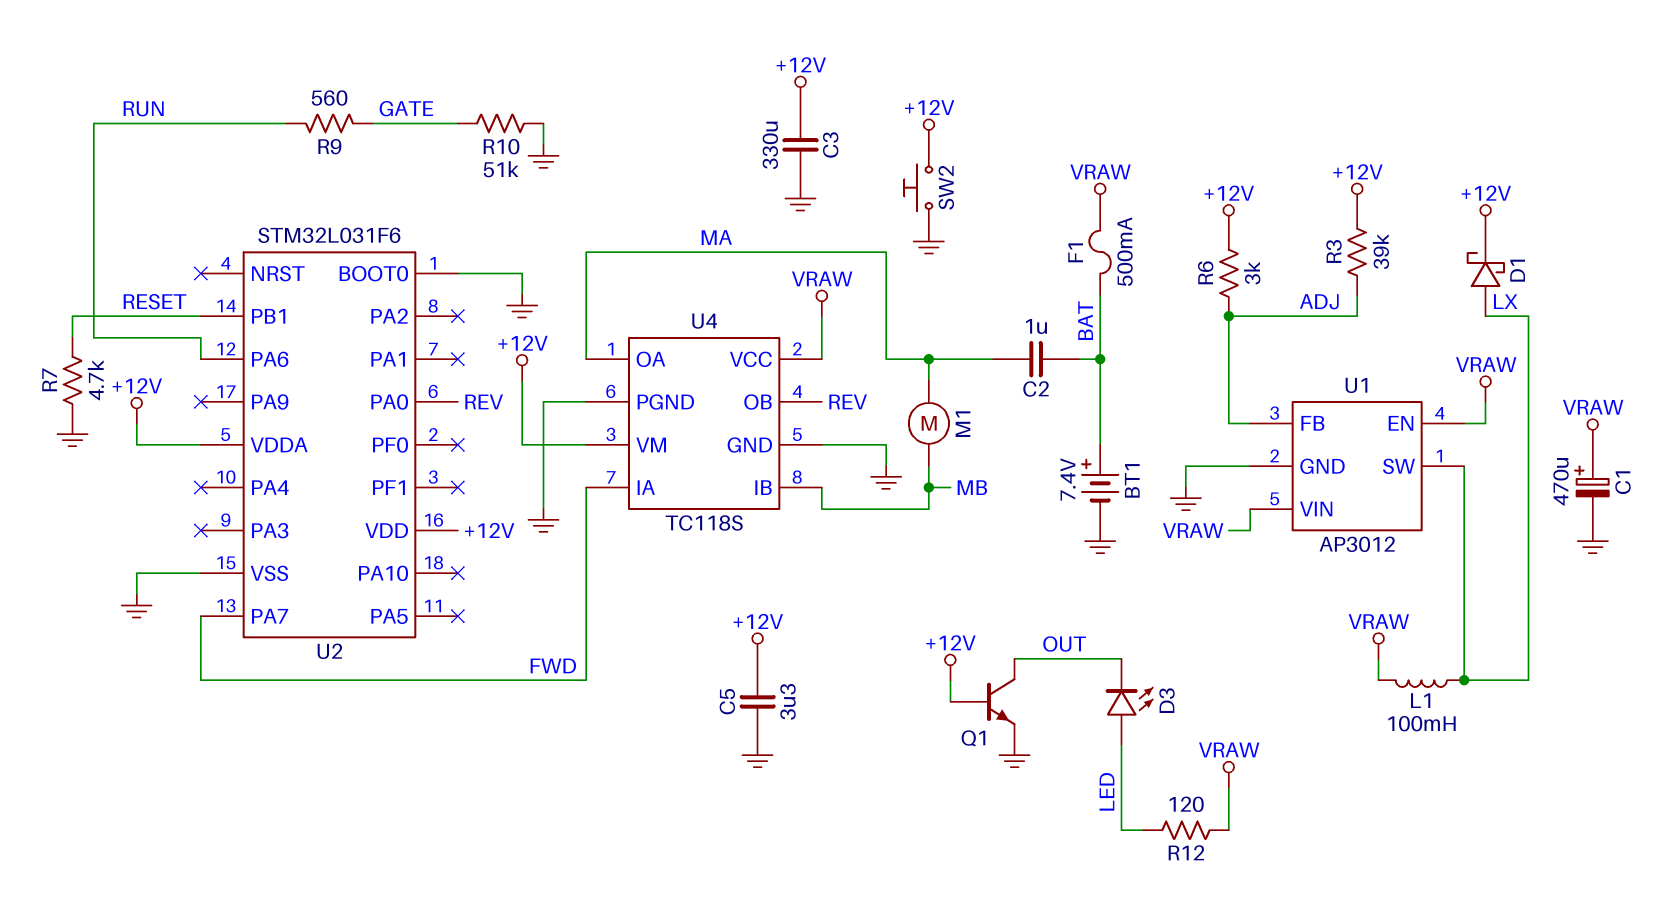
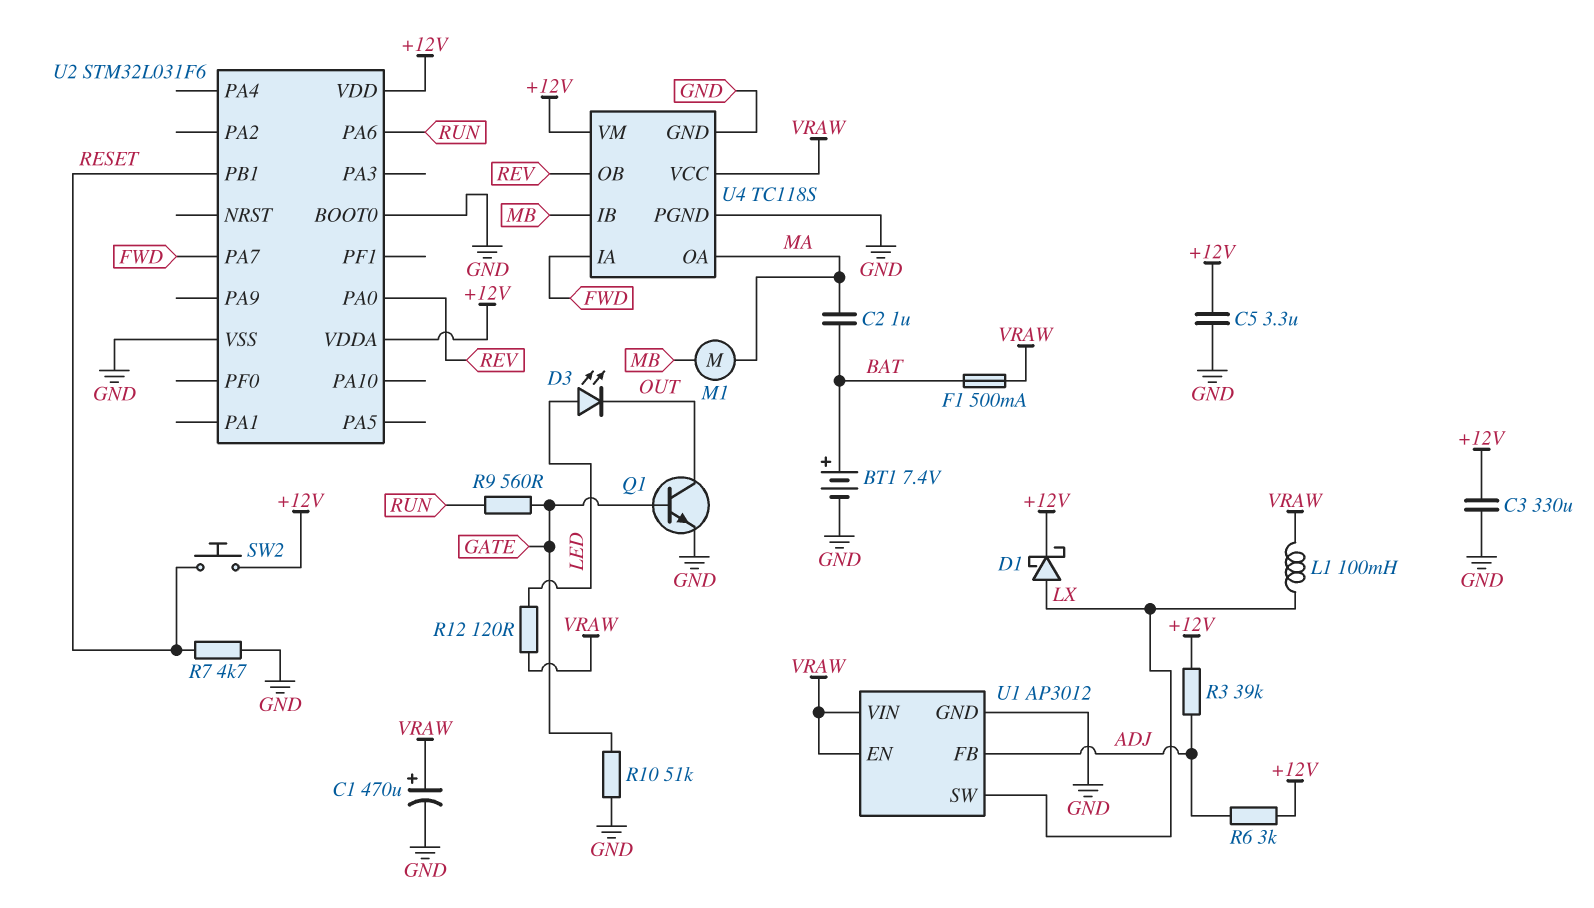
Q1: NPN (B +12V, C OUT, E GND) -> NPN (B GATE, C OUT, E GND)
SW2: button (+12V, GND) -> button (+12V, RESET)

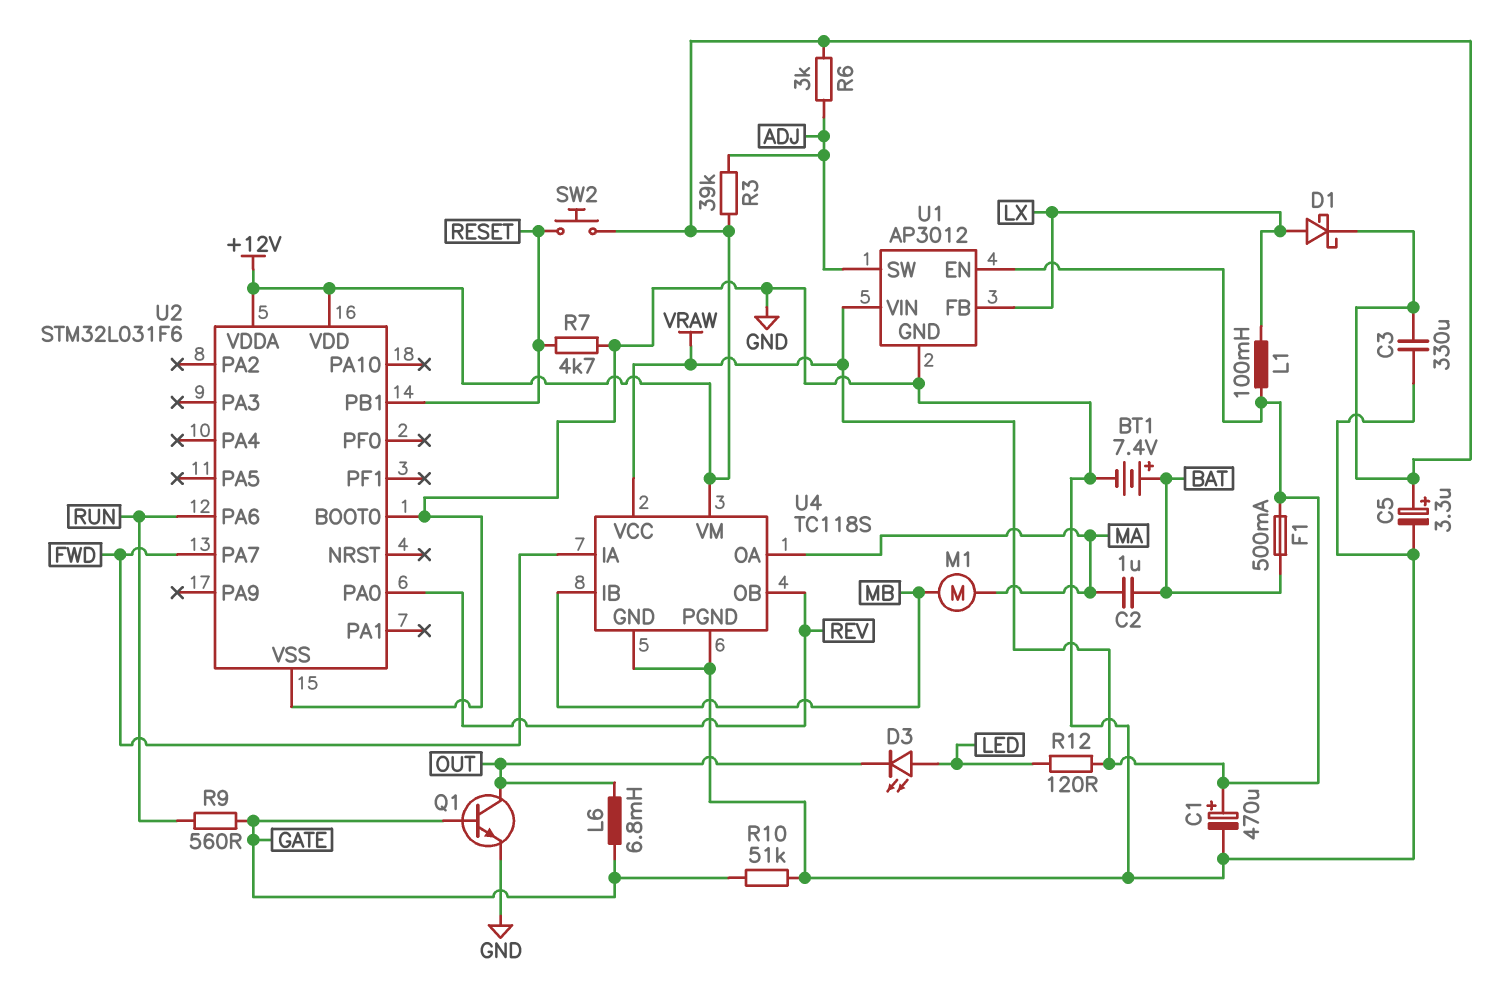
C5: 3.3uF (+12V, GND) -> 3.3uF (plus +12V, minus GND)
L6: none -> 6.8mH (GATE, OUT)
U1 pin FB: ADJ -> LX
U1 pin SW: LX -> ADJ

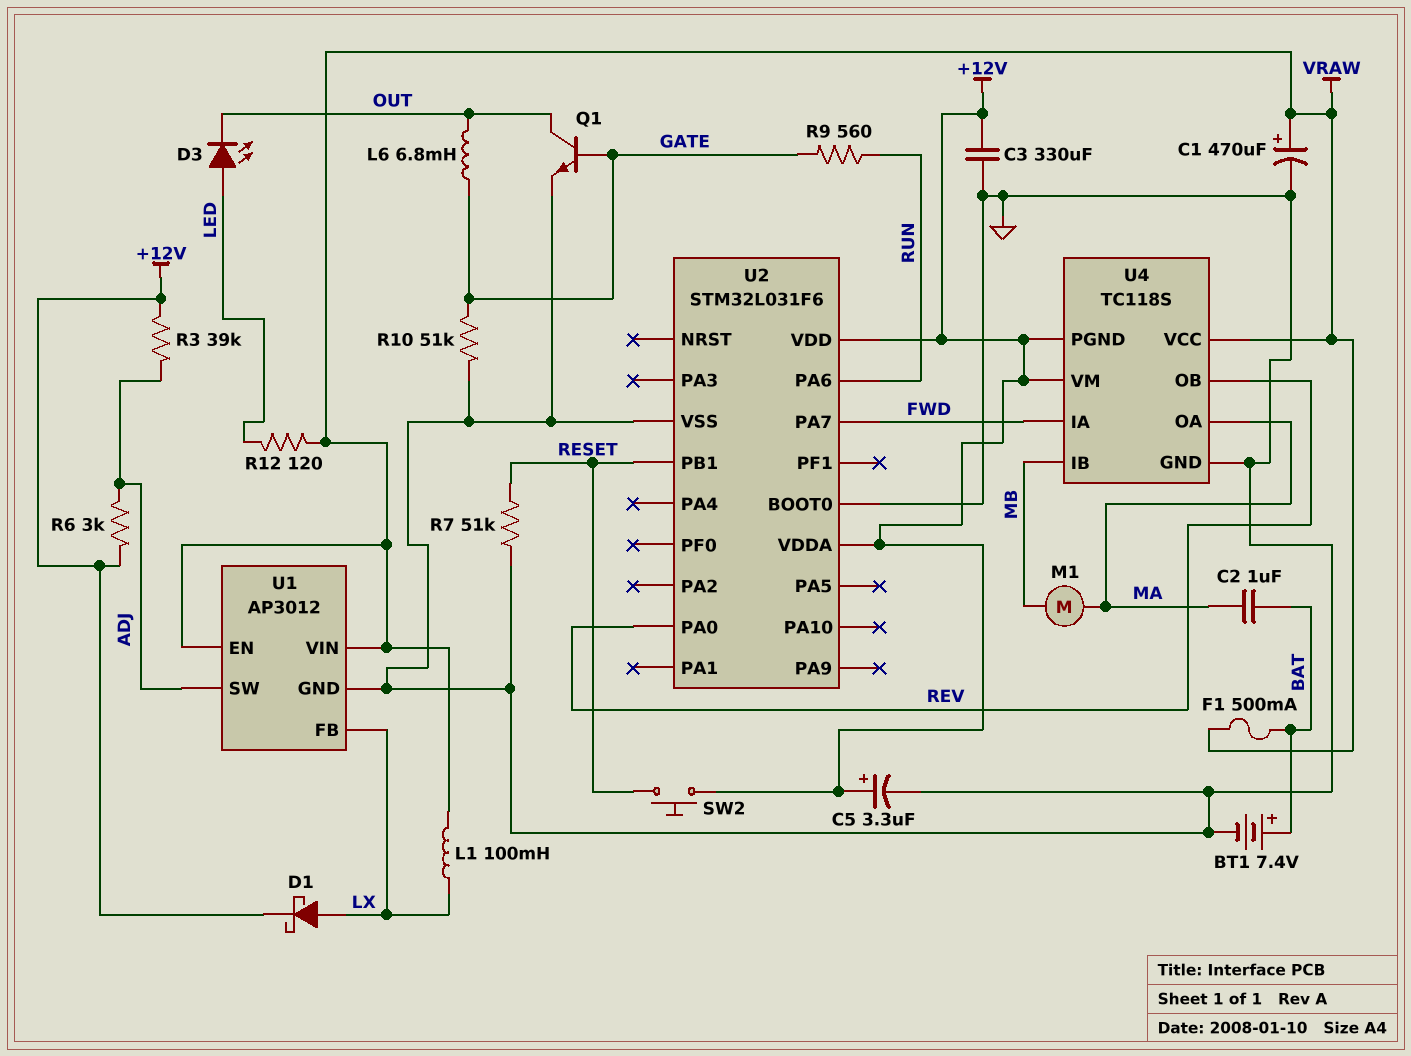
R7: 4.7k (GND, RESET) -> 51k (GND, RESET)
U4 pin PGND: GND -> +12V

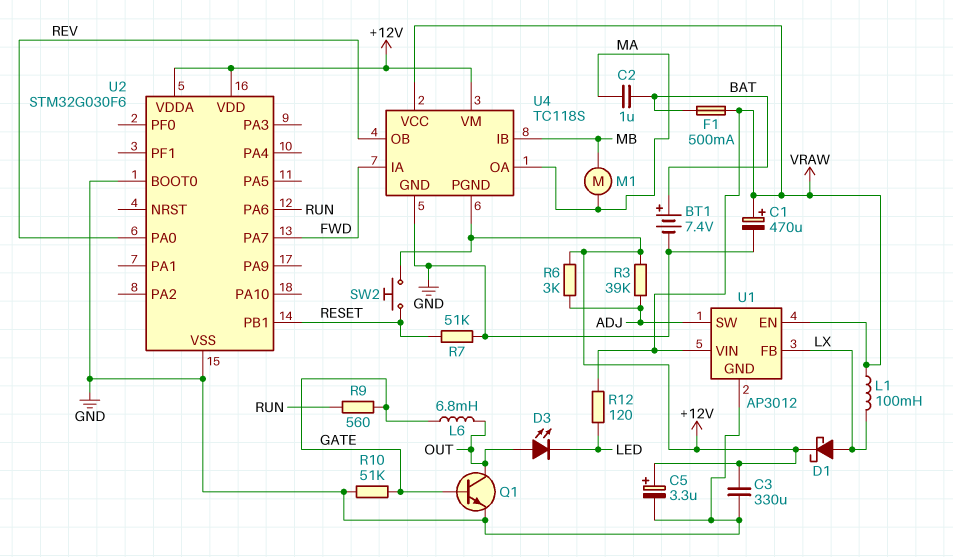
D3: LED (A LED, K OUT) -> LED (A OUT, K LED)
U2: STM32L031F6 -> STM32G030F6

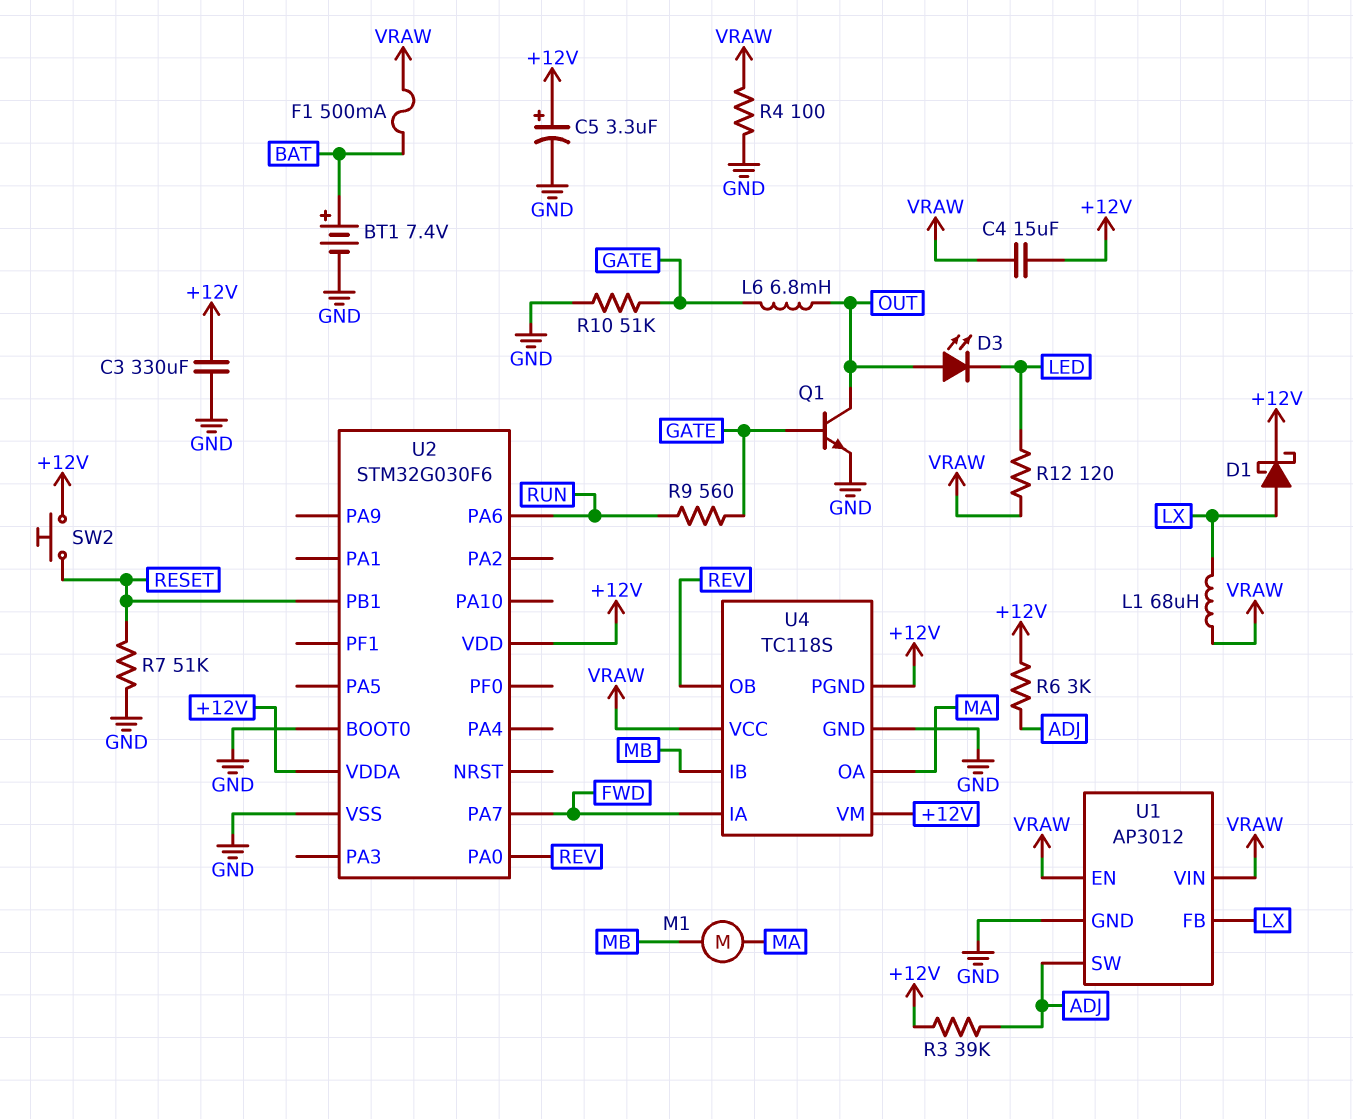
C1: 470uF (plus VRAW, minus GND) -> none
C2: 1uF (BAT, MA) -> none
C4: none -> 15uF (+12V, VRAW)
L1: 100mH (LX, VRAW) -> 68uH (LX, VRAW)
R4: none -> 100 (GND, VRAW)

